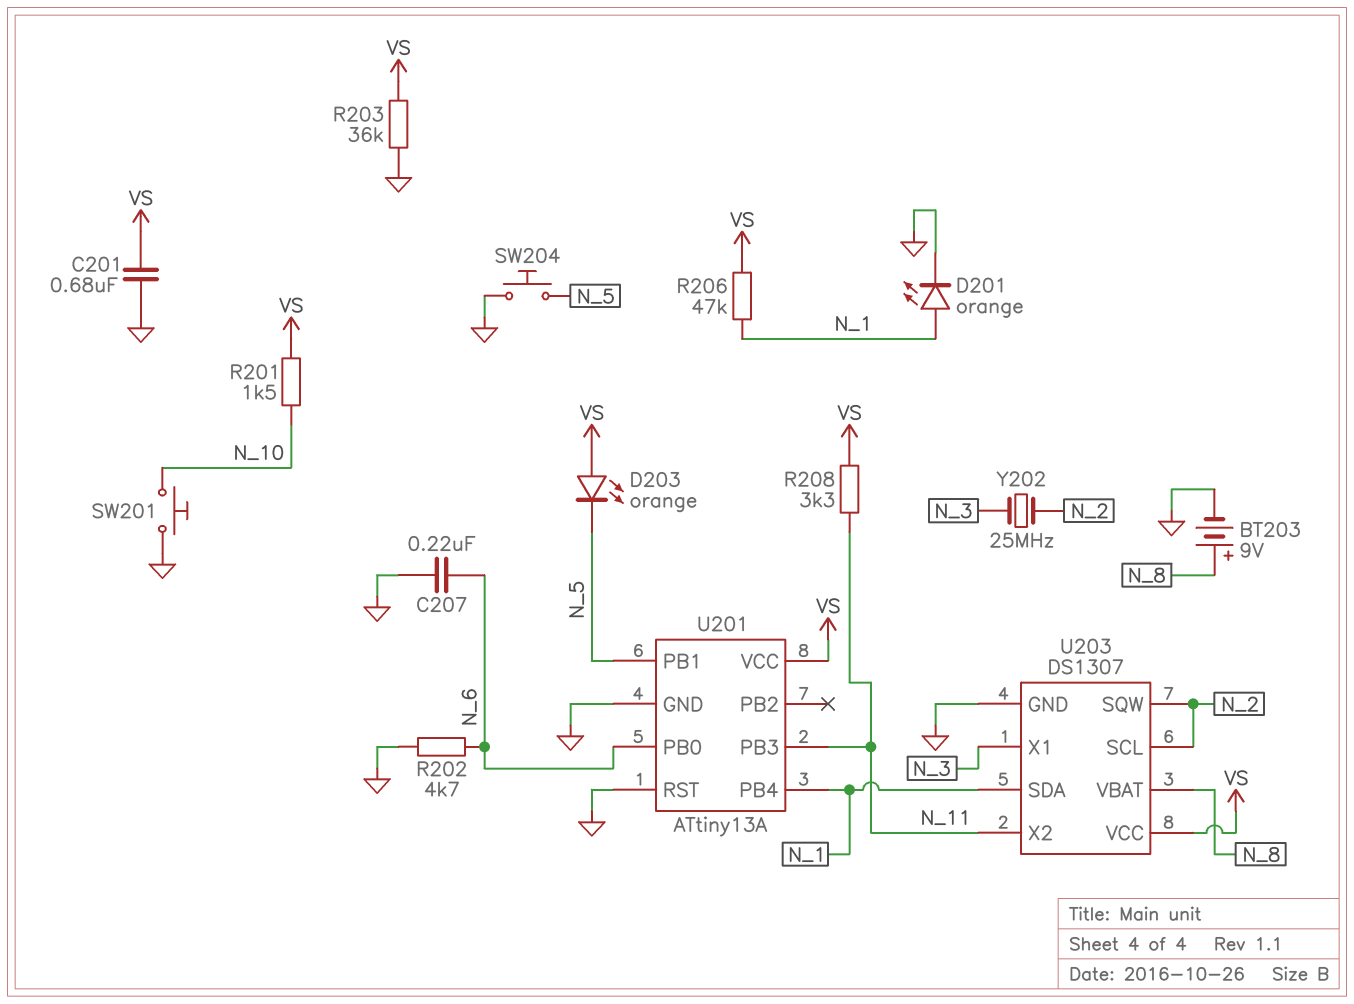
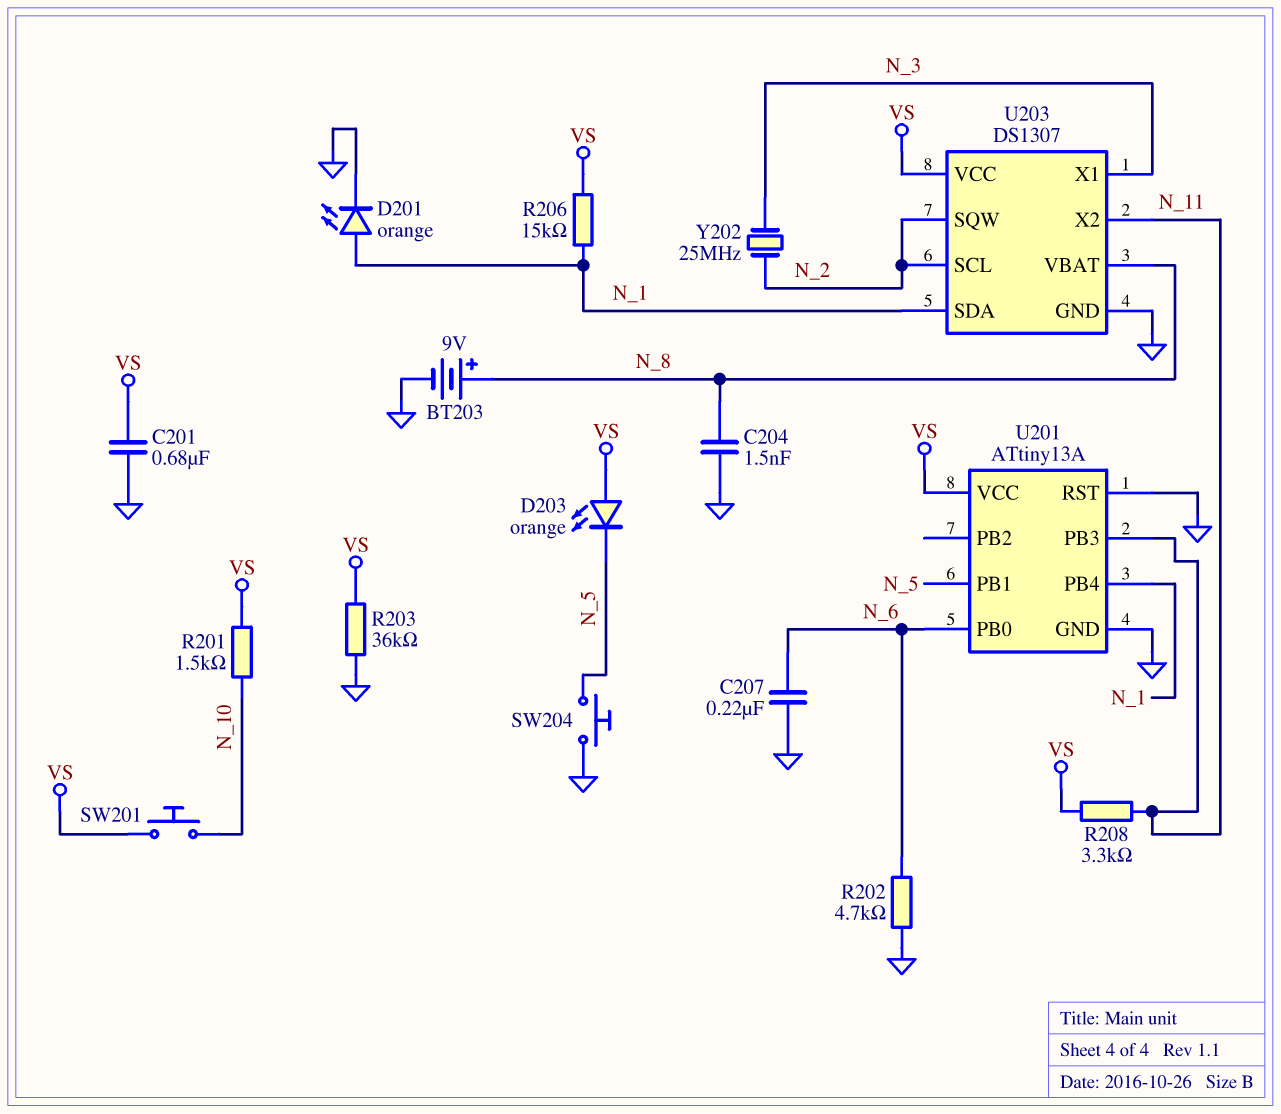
C204: none -> 1.5nF (GND, N_8)
R206: 47k (N_1, VS) -> 15k (N_1, VS)
SW201: button (GND, N_10) -> button (N_10, VS)

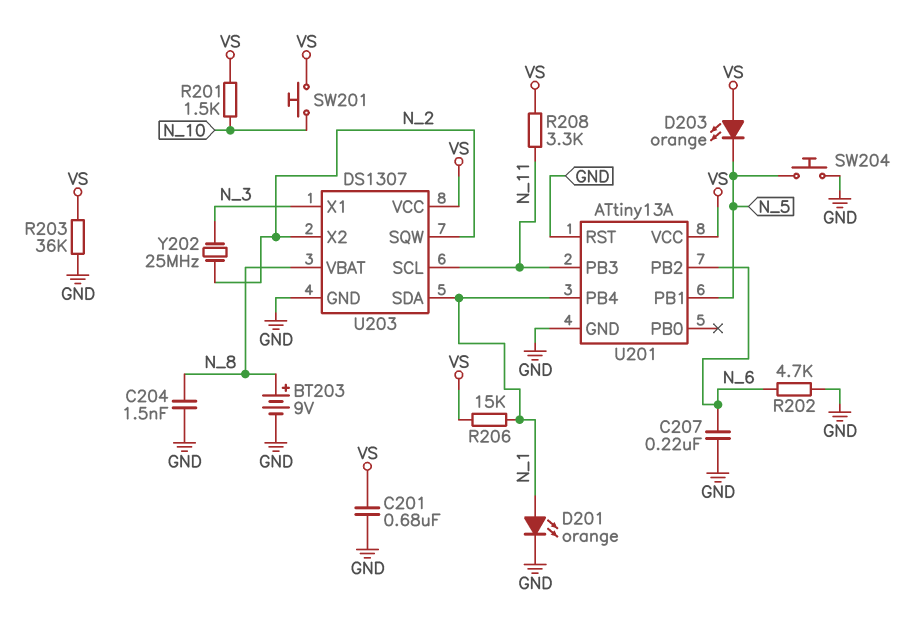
U201 pin PB0: N_6 -> none
U201 pin PB2: none -> N_6
U203 pin SCL: N_2 -> N_11
U203 pin X2: N_11 -> N_2

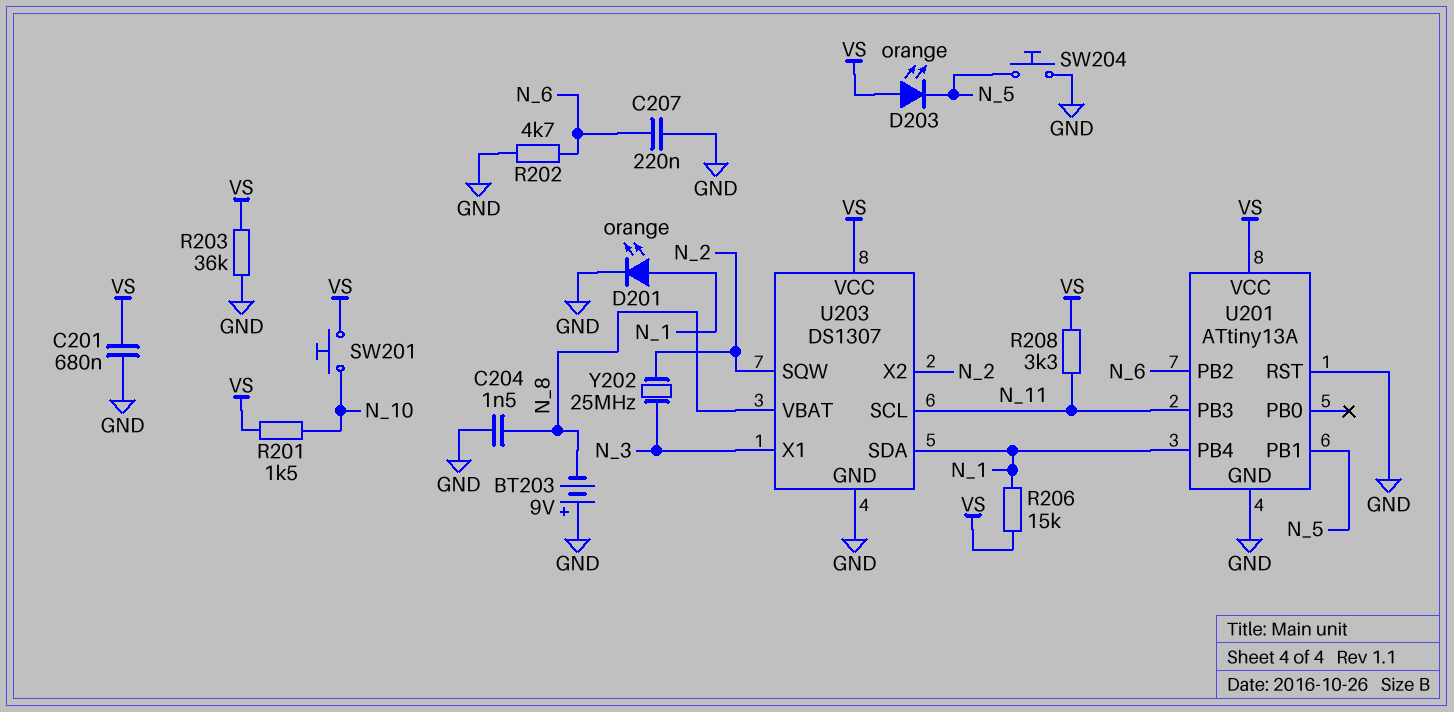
BT203: 9V (plus N_8, minus GND) -> 9V (plus GND, minus N_8)

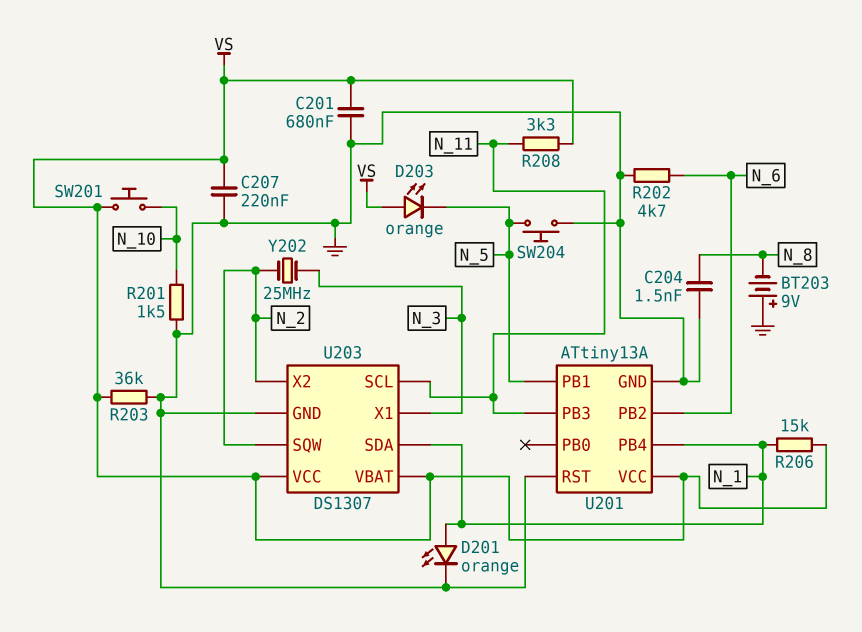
C207: 220nF (GND, N_6) -> 220nF (GND, VS)
R201: 1.5k (N_10, VS) -> 1.5k (GND, N_10)
U203 pin VBAT: N_8 -> VS

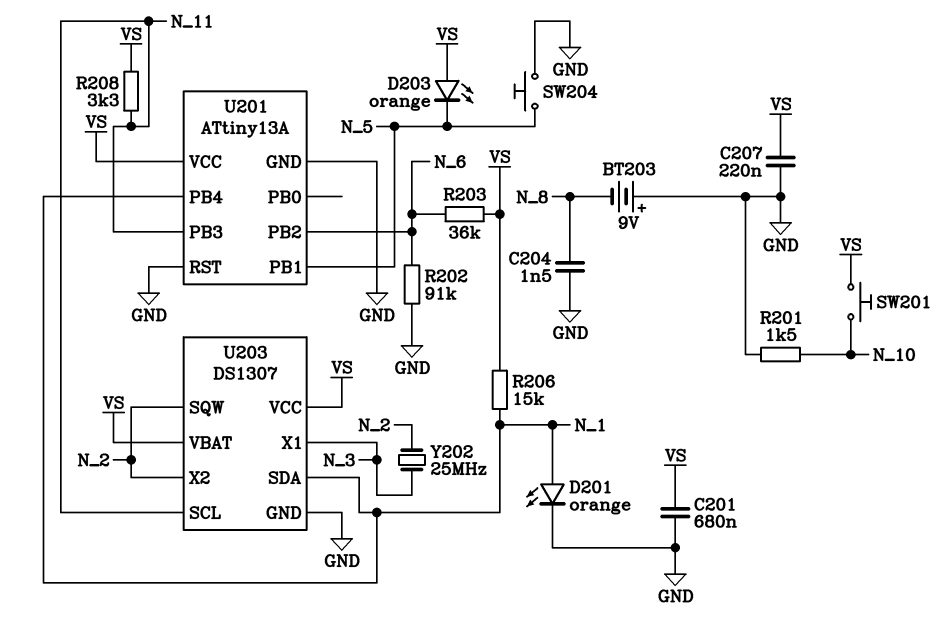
R202: 4.7k (GND, N_6) -> 91k (GND, N_6)
R203: 36k (GND, VS) -> 36k (N_6, VS)

